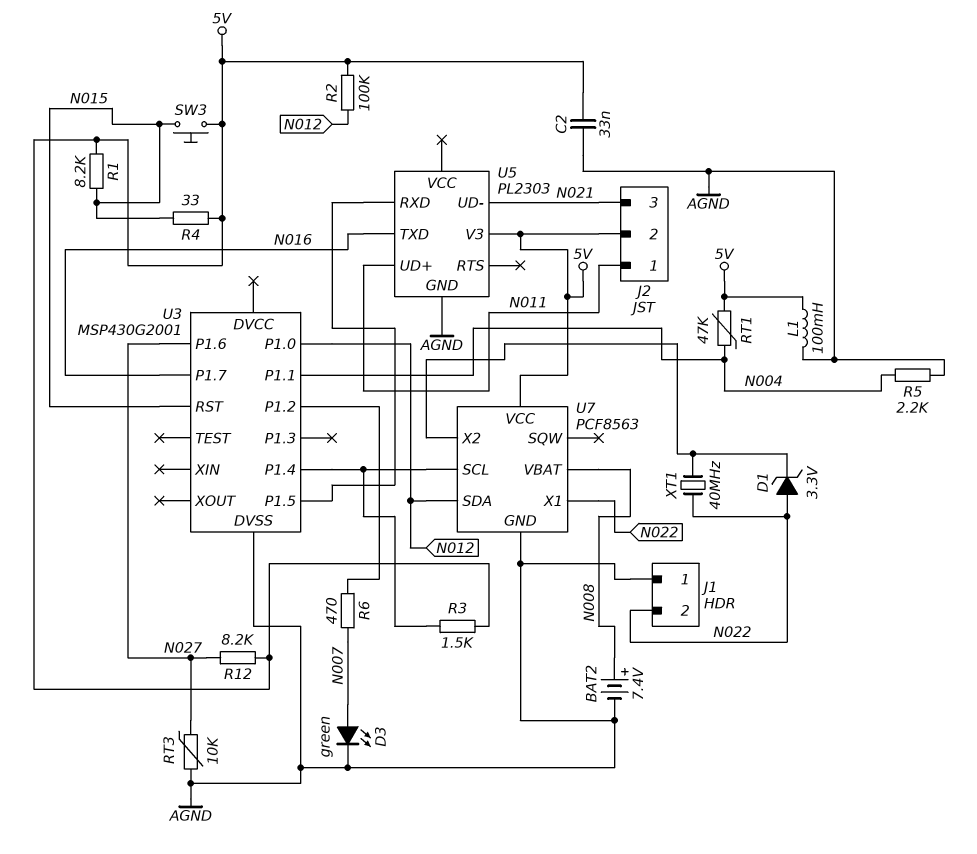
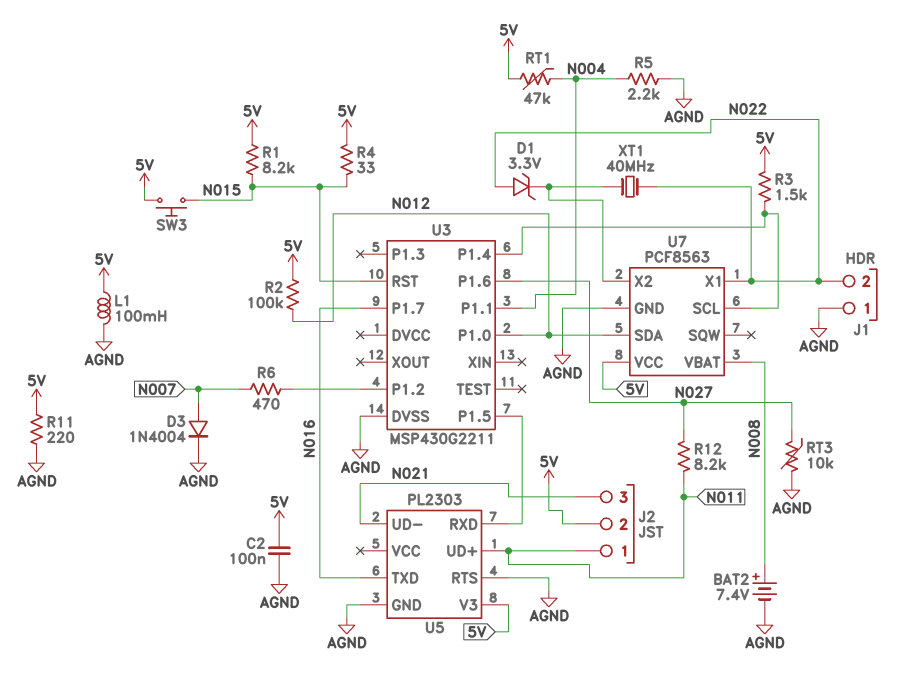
C2: 33nF (5V, AGND) -> 100nF (5V, AGND)
D3: LED green (A N007, K AGND) -> diode 1N4004 (A N007, K AGND)
R11: none -> 220 (5V, AGND)
R12: 8.2k (5V, N027) -> 8.2k (N011, N027)
U3: MSP430G2001 -> MSP430G2211
U5 pin RTS: none -> AGND

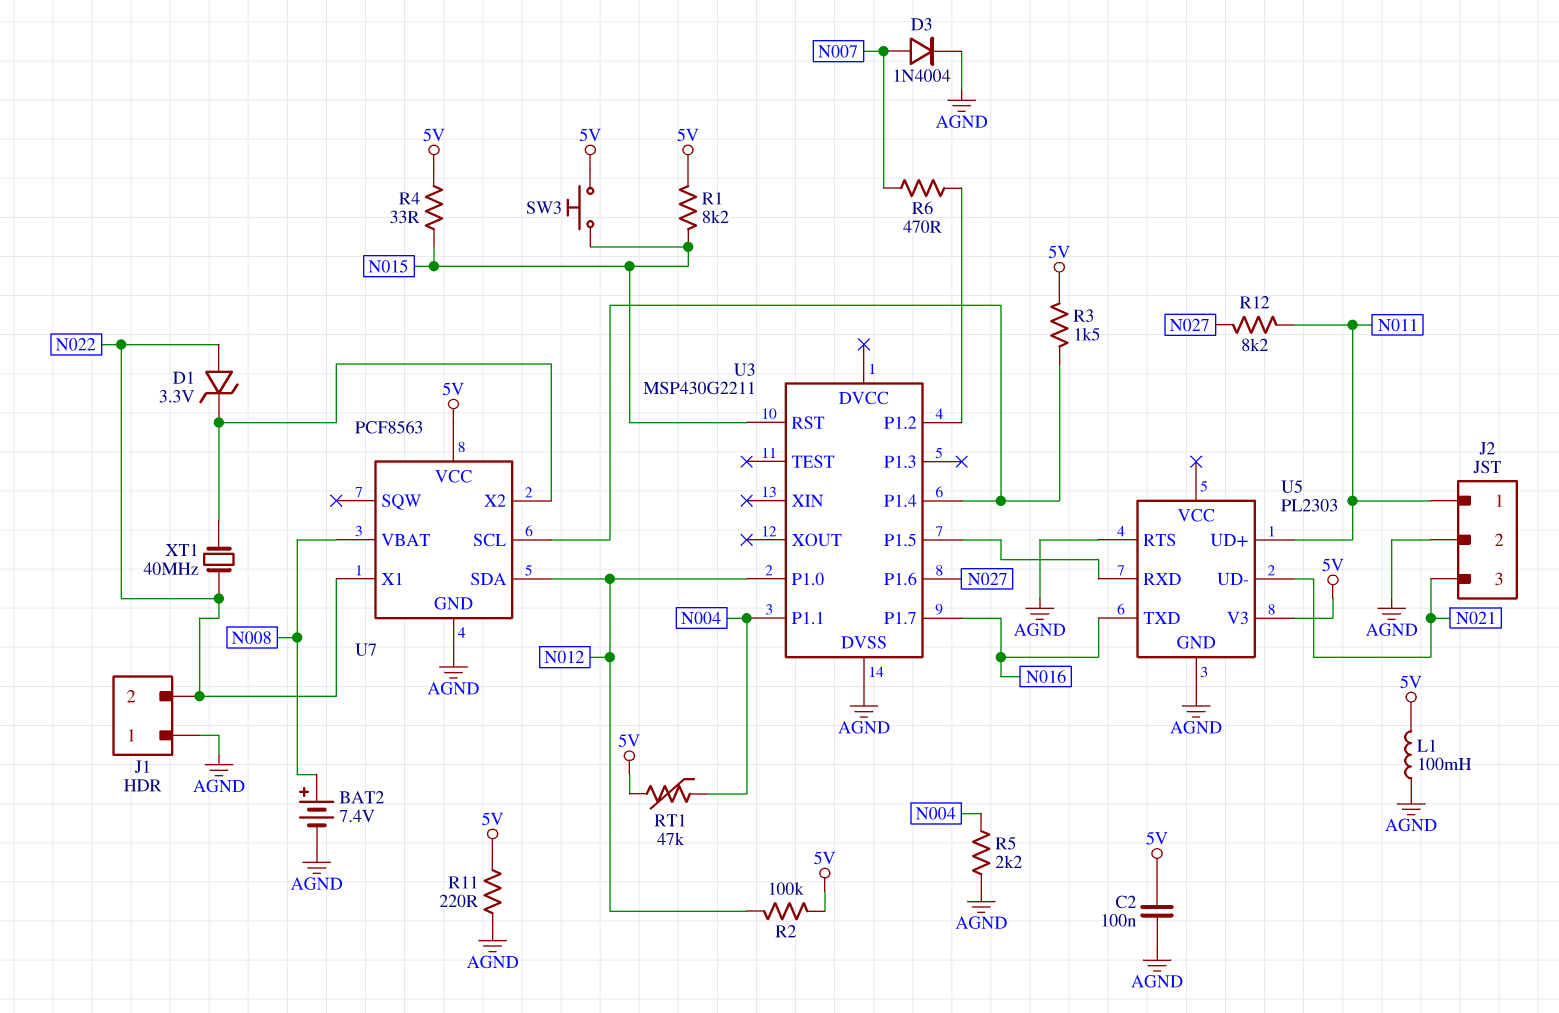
J2 pin 2: 5V -> AGND
RT3: 10k (AGND, N027) -> none

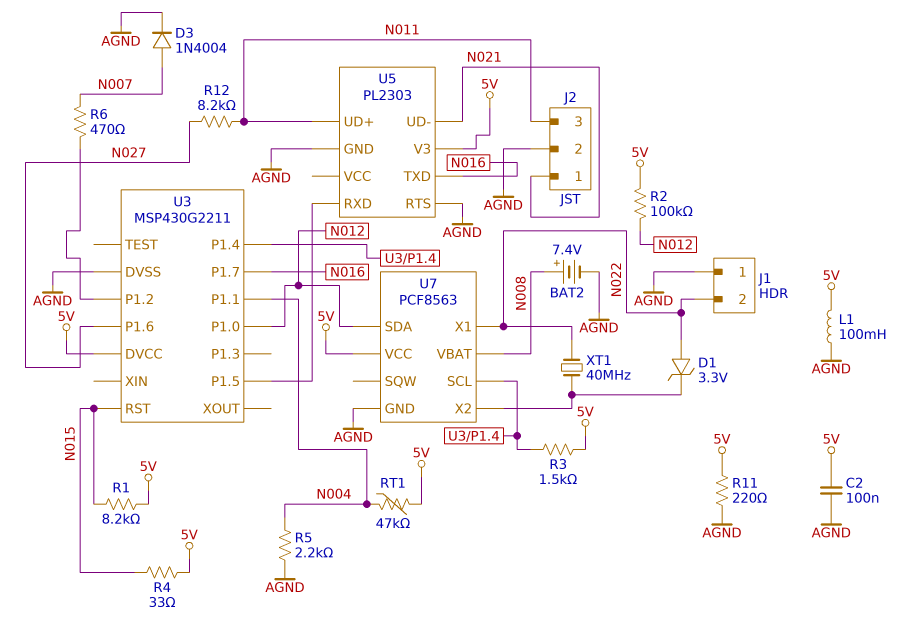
J2 pin 1: N011 -> N021
J2 pin 3: N021 -> N011
SW3: button (5V, N015) -> none
U3 pin DVCC: none -> 5V

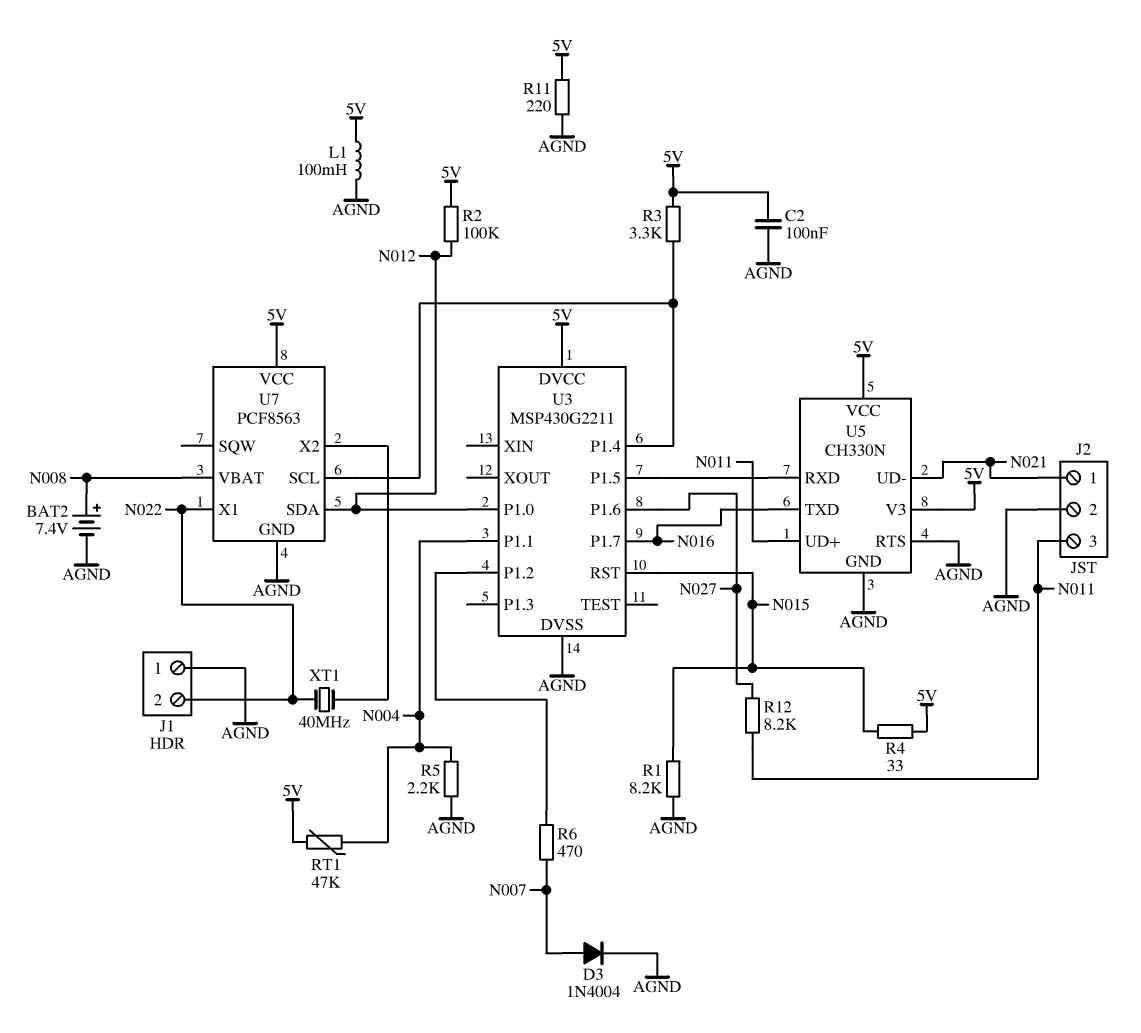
D1: zener 3.3V (A N022, K U7/X2) -> none
R1: 8.2k (5V, N015) -> 8.2k (AGND, N015)
R3: 1.5k (5V, U3/P1.4) -> 3.3k (5V, U3/P1.4)
U5: PL2303 -> CH330N
U5 pin VCC: none -> 5V

